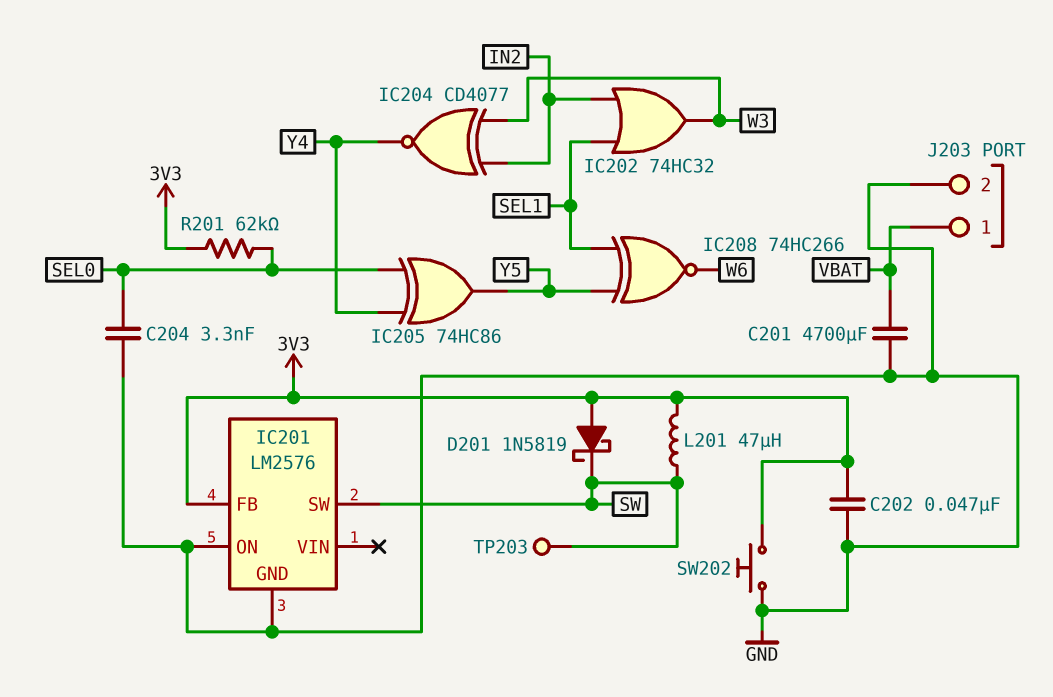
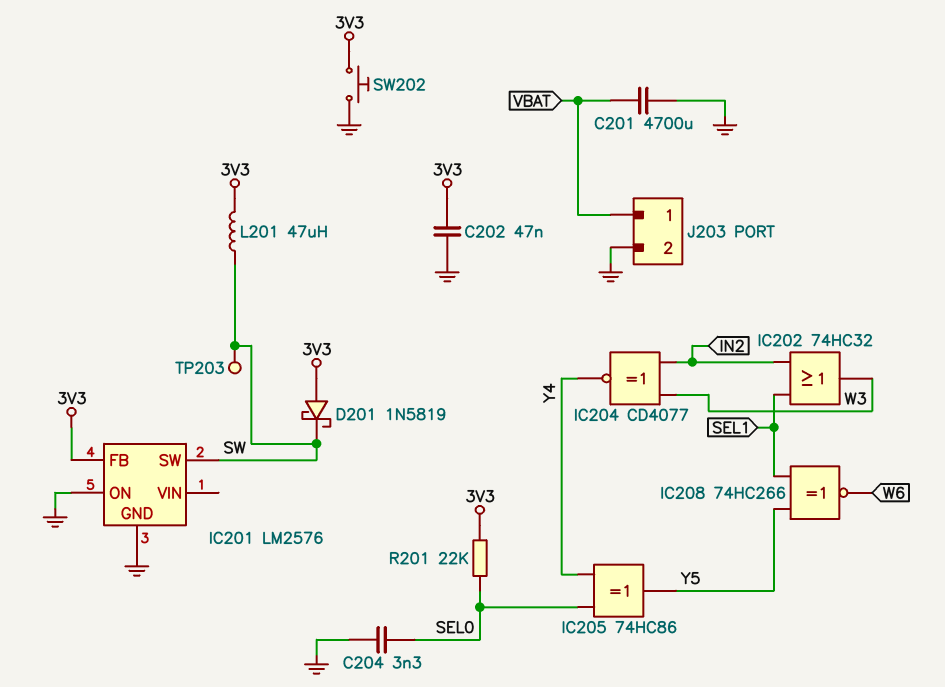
R201: 62k (3V3, SEL0) -> 22k (3V3, SEL0)

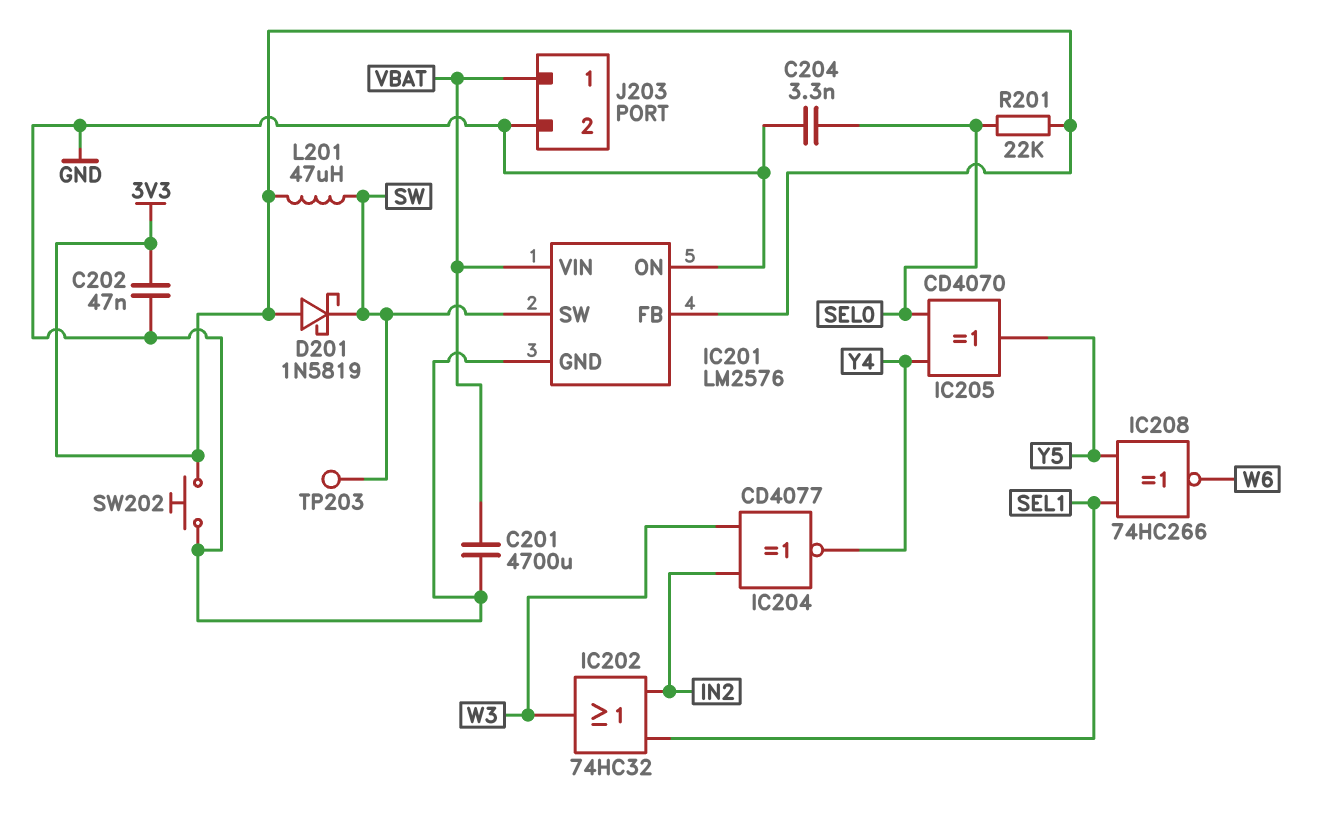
IC201 pin VIN: none -> VBAT
IC205: XOR 74HC86 (in SEL0, in Y4, out Y5) -> XOR CD4070 (in SEL0, in Y4, out Y5)

